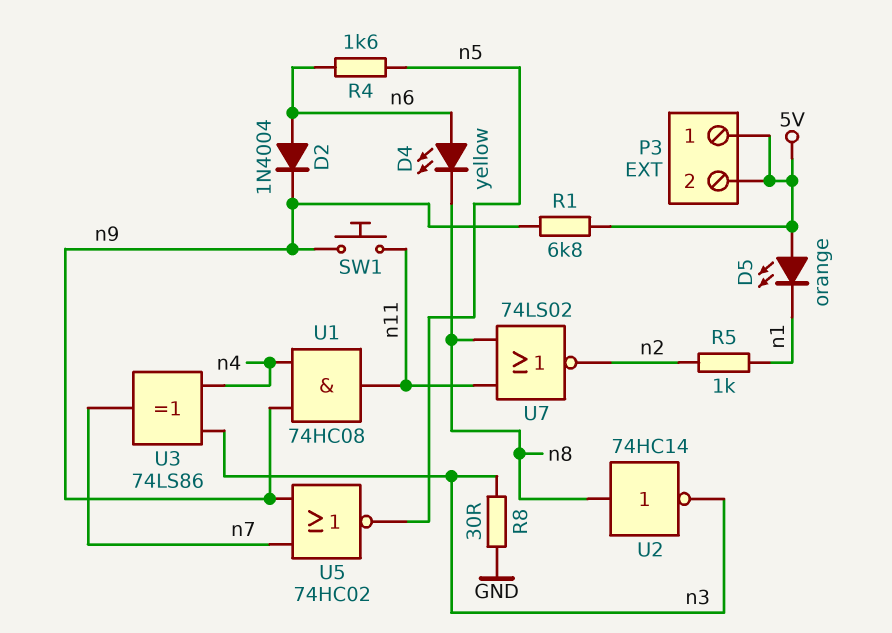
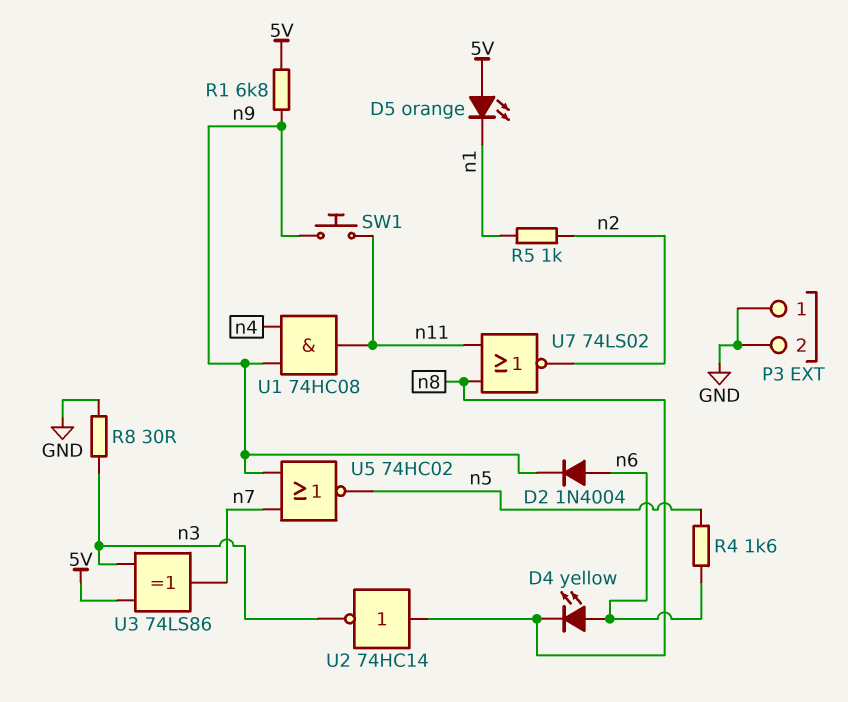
P3 pin 1: 5V -> GND
P3 pin 2: 5V -> GND
U3: XOR 74LS86 (in n3, in n4, out n7) -> XOR 74LS86 (in 5V, in n3, out n7)

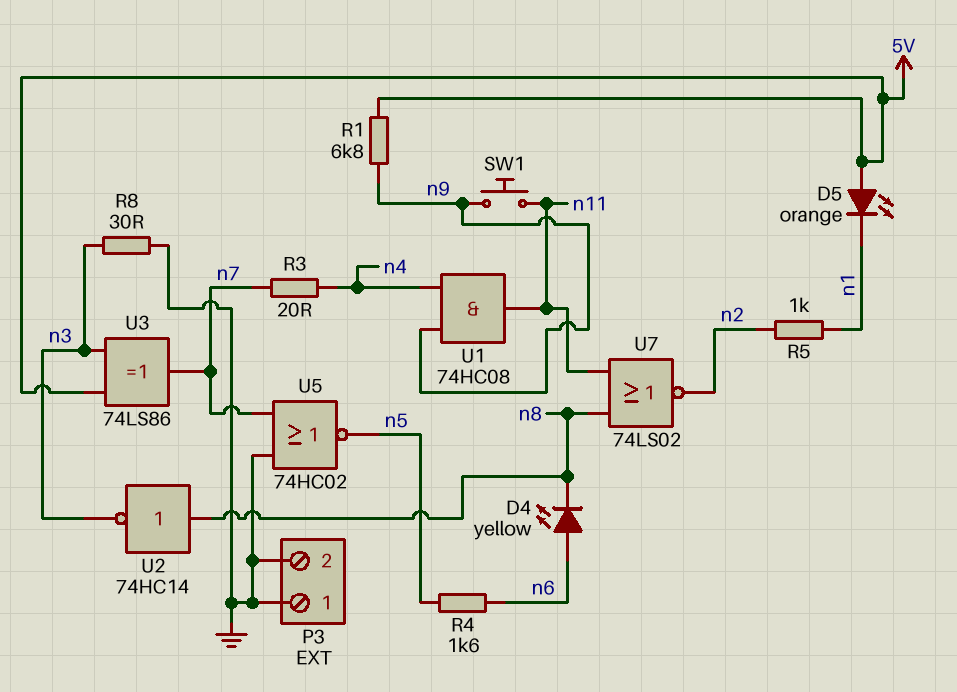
D2: diode 1N4004 (A n6, K n9) -> none
R3: none -> 20 (n4, n7)
U5: NOR 74HC02 (in n7, in n9, out n5) -> NOR 74HC02 (in GND, in n7, out n5)

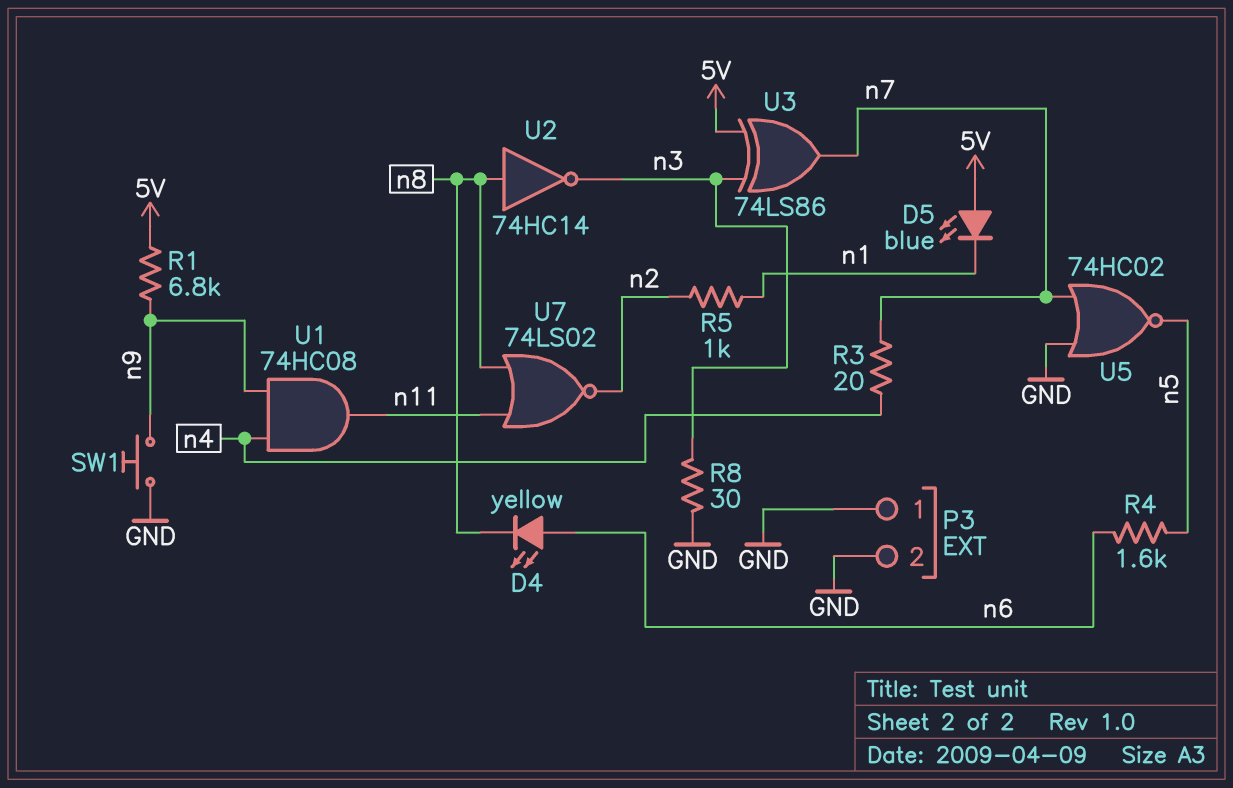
D5: LED orange (A 5V, K n1) -> LED blue (A 5V, K n1)
SW1: button (n9, n11) -> button (GND, n9)

